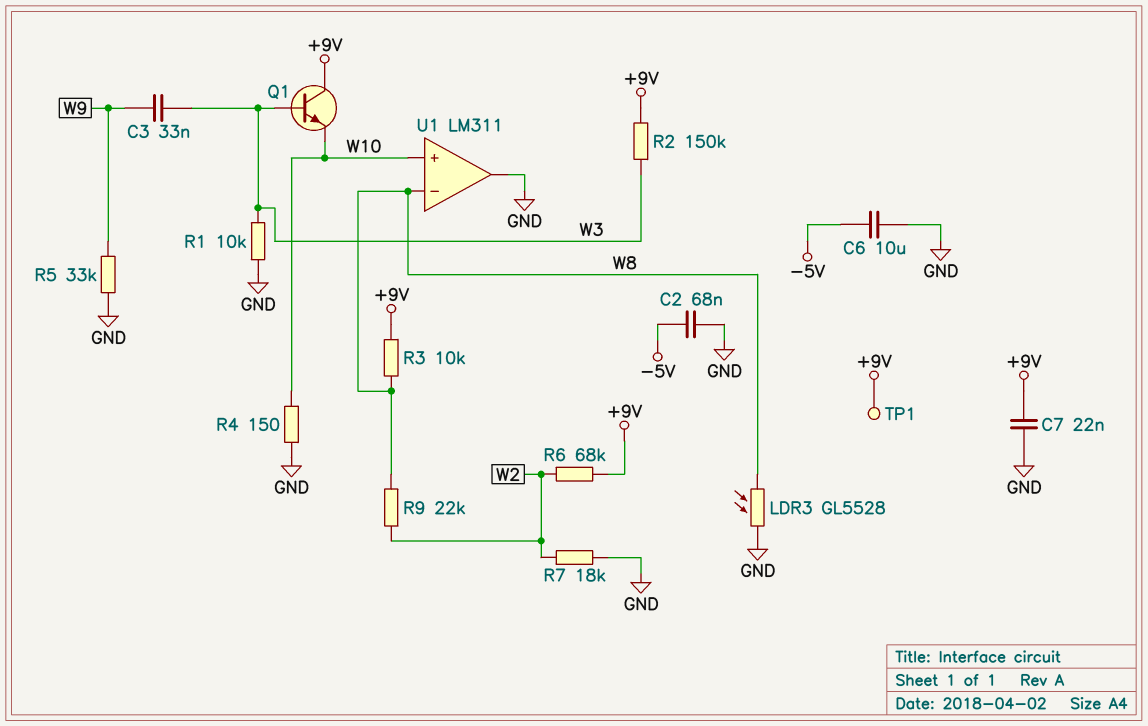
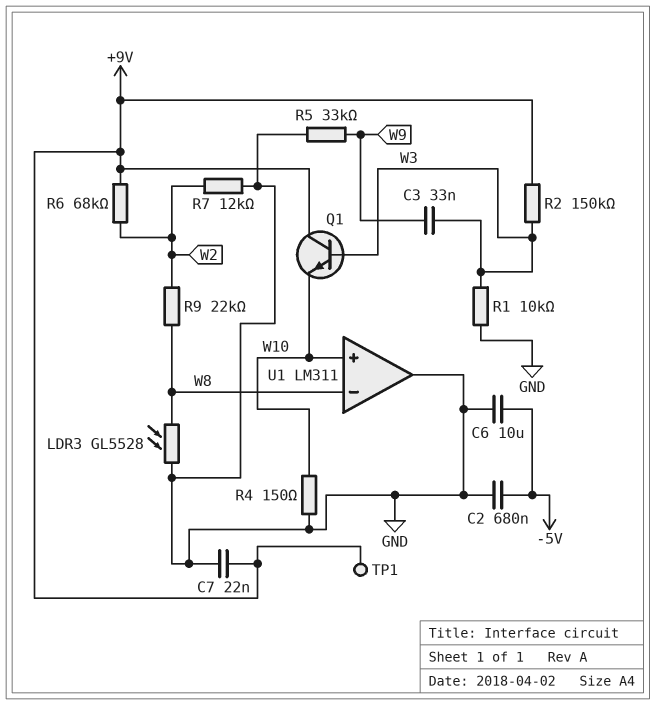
C2: 68nF (-5V, GND) -> 680nF (-5V, GND)
R3: 10k (+9V, W8) -> none
R7: 18k (GND, W2) -> 12k (GND, W2)

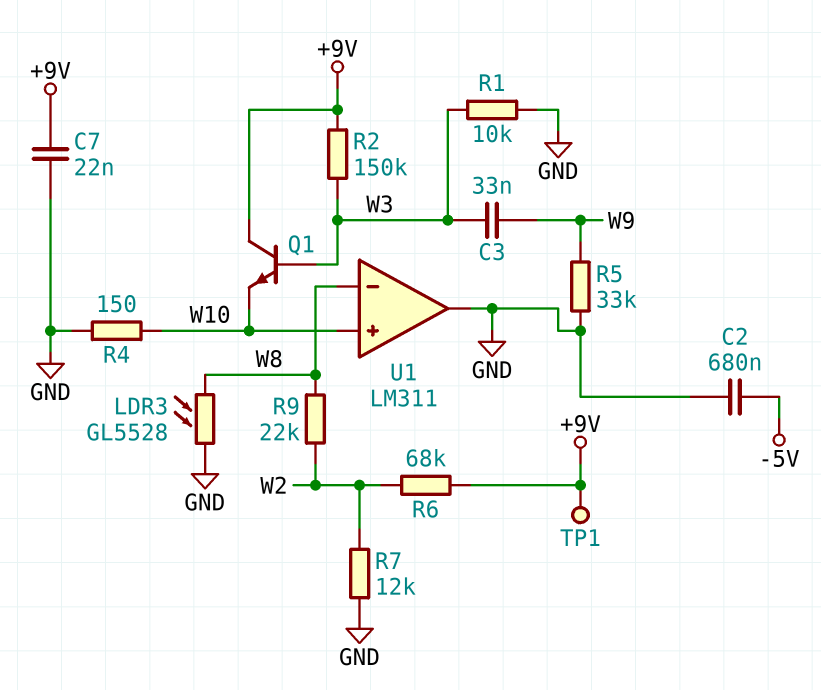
C6: 10uF (-5V, GND) -> none

